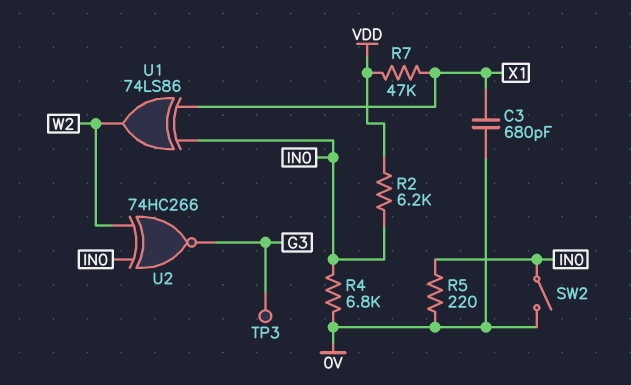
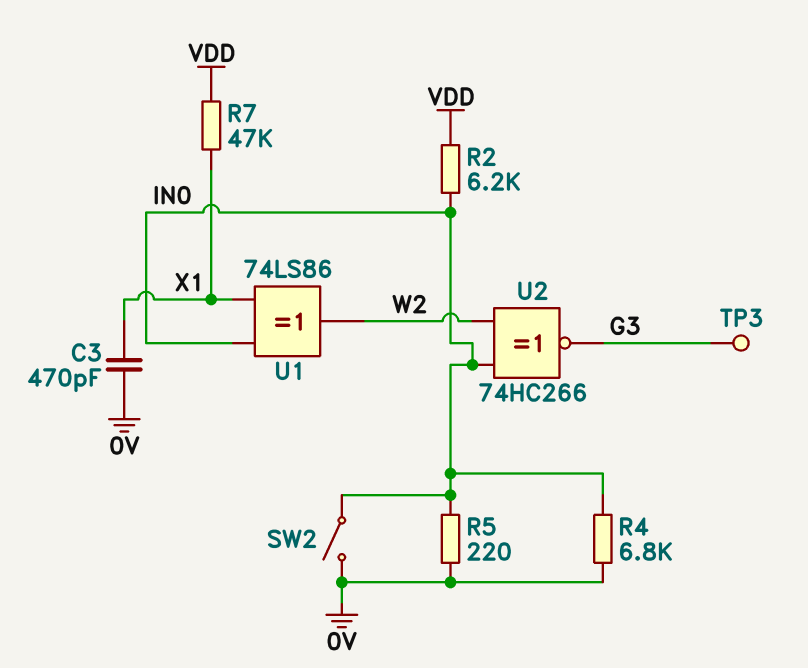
C3: 680pF (0V, X1) -> 470pF (0V, X1)

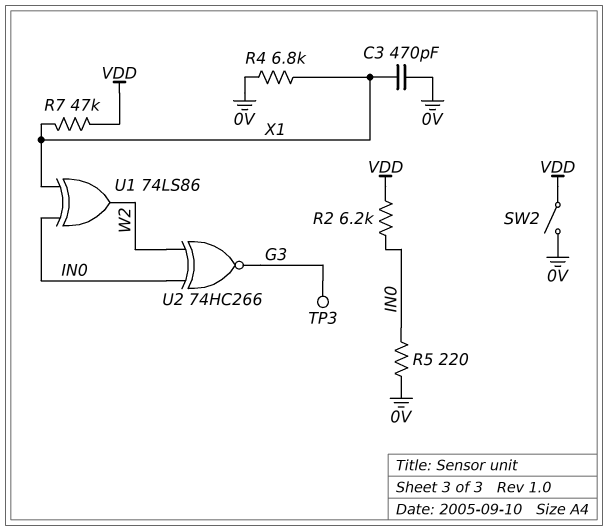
R4: 6.8k (0V, IN0) -> 6.8k (0V, X1)
SW2: switch (0V, IN0) -> switch (0V, VDD)

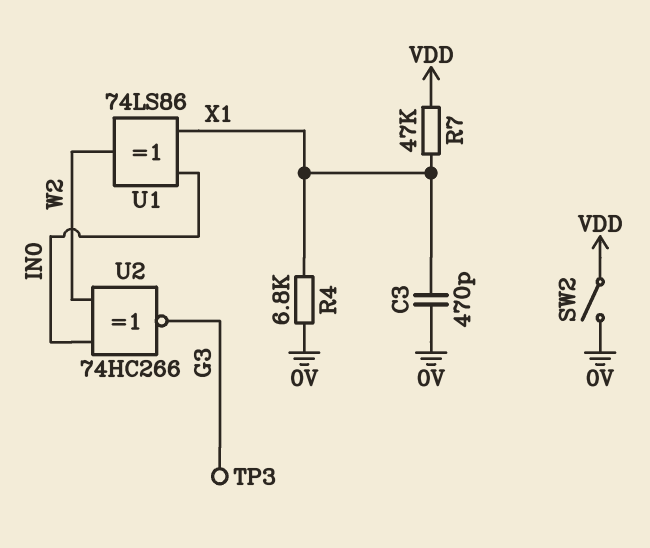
R2: 6.2k (IN0, VDD) -> none
R5: 220 (0V, IN0) -> none

